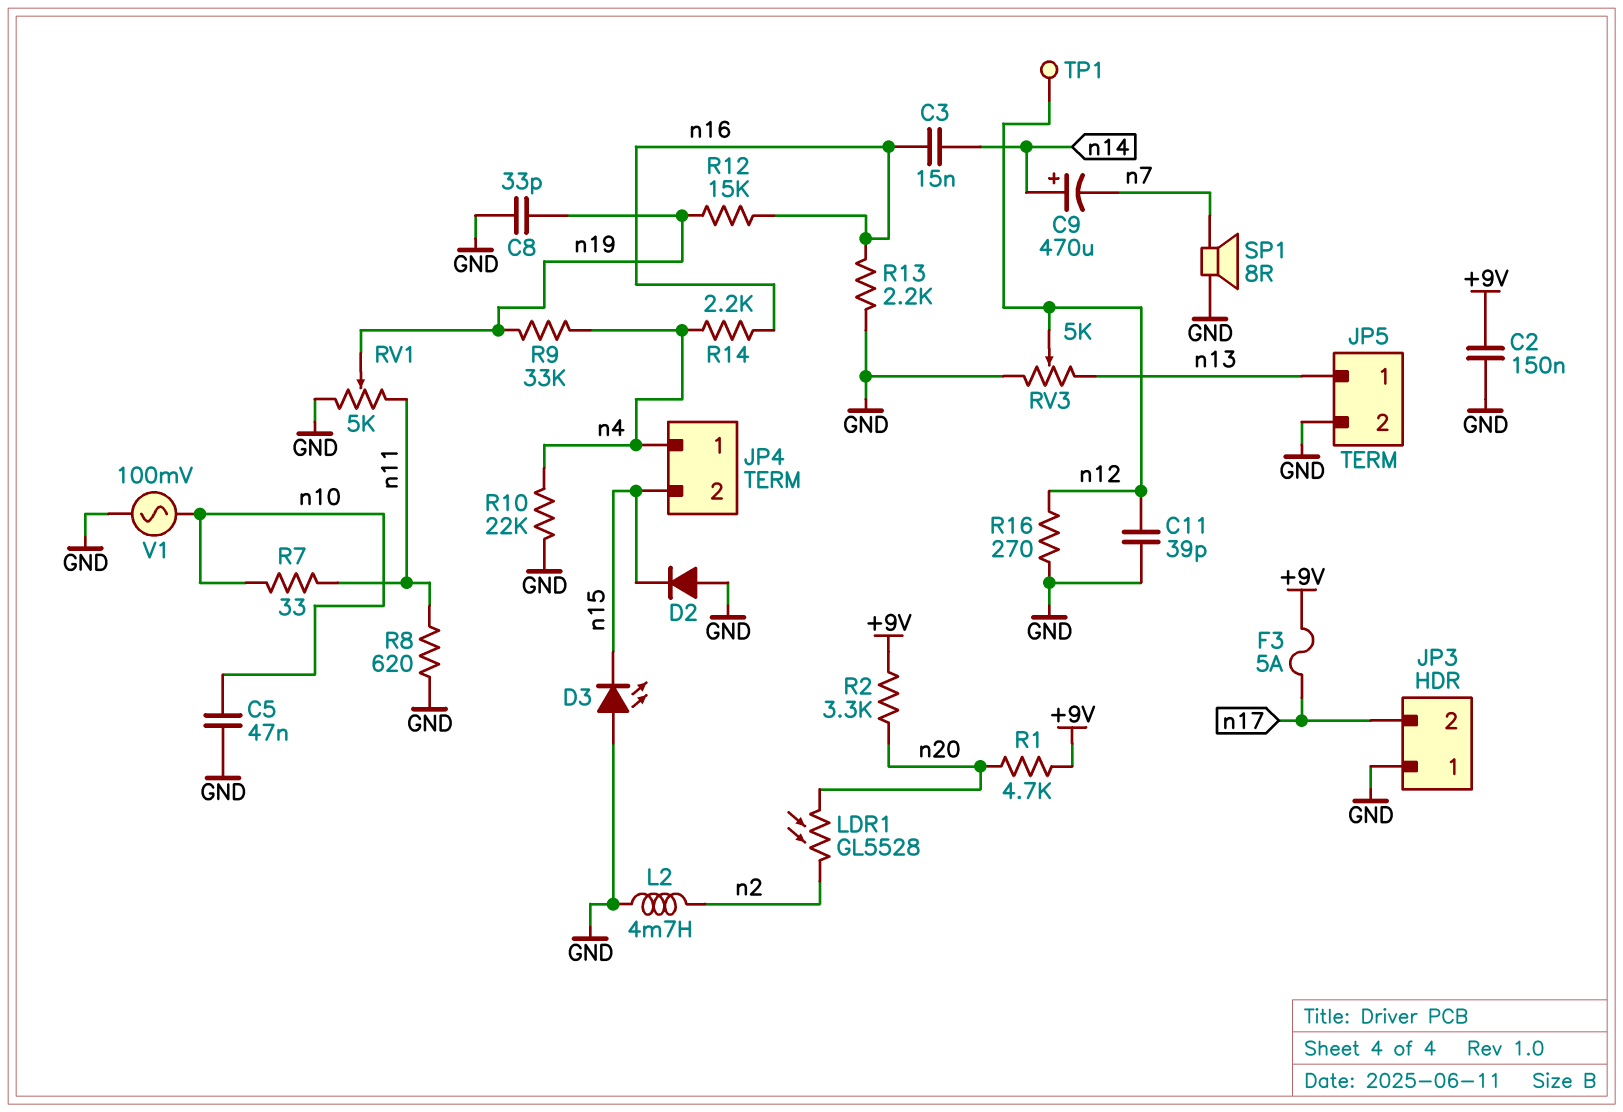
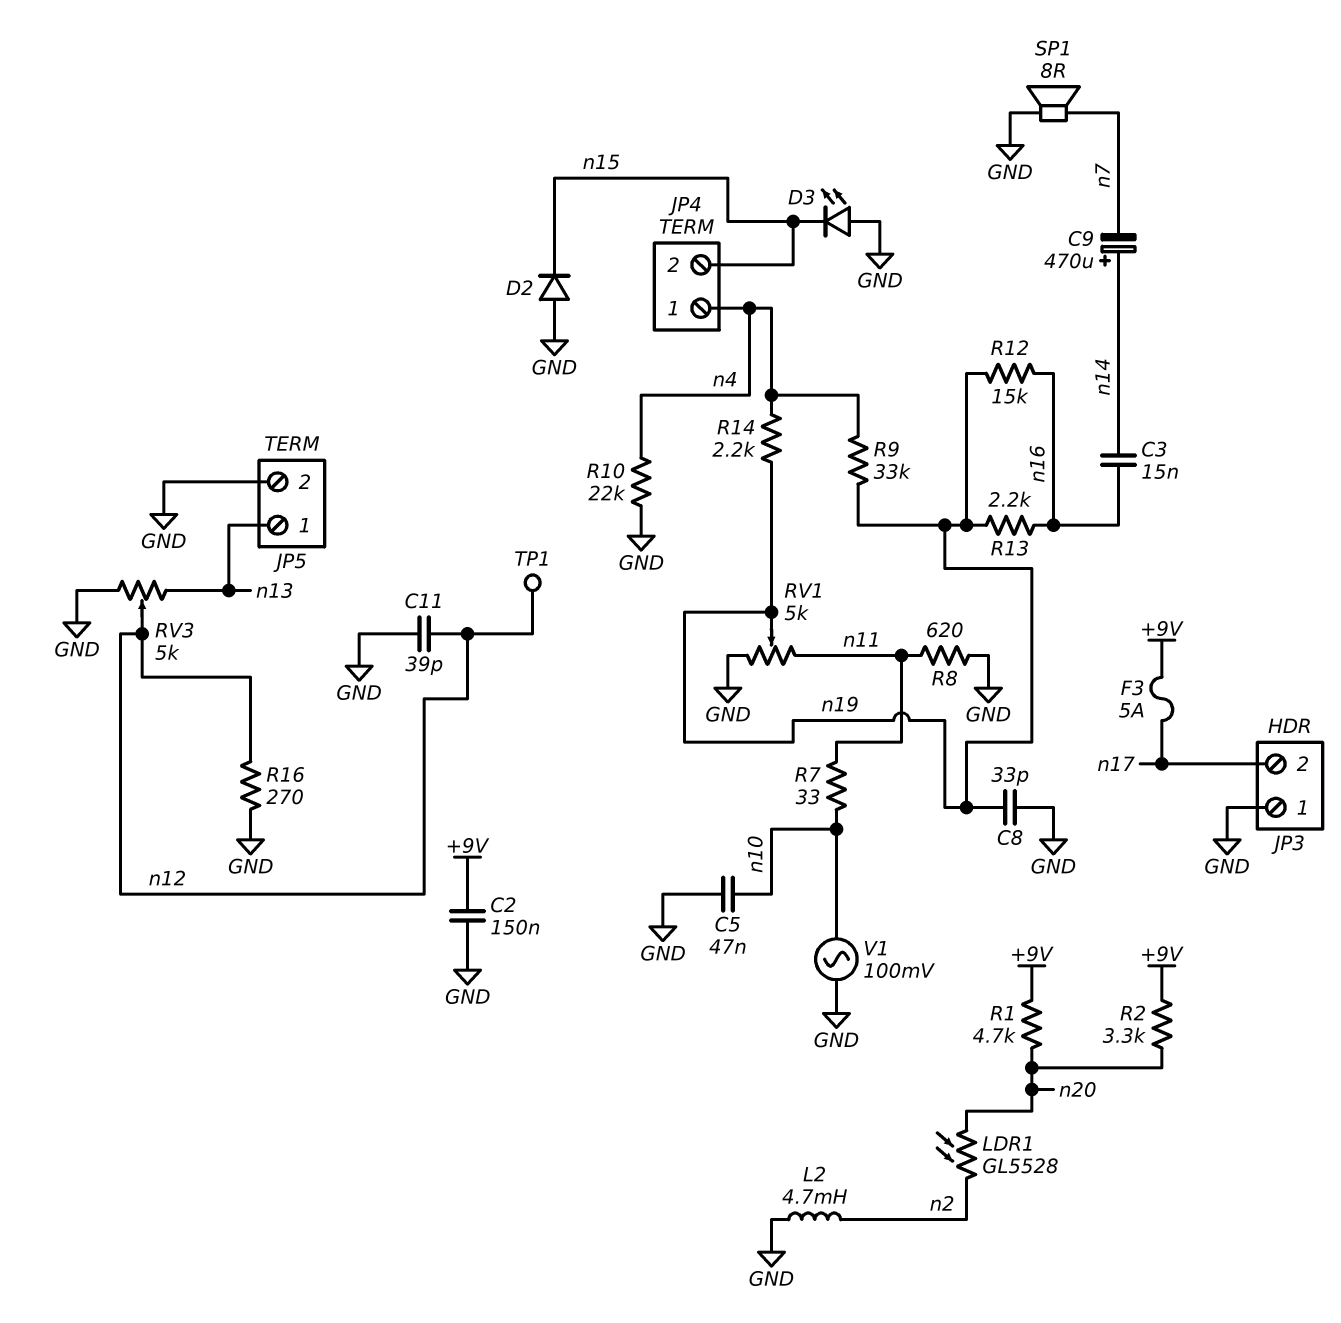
R13: 2.2k (GND, n16) -> 2.2k (n16, n19)
R14: 2.2k (n4, n16) -> 2.2k (n4, n19)

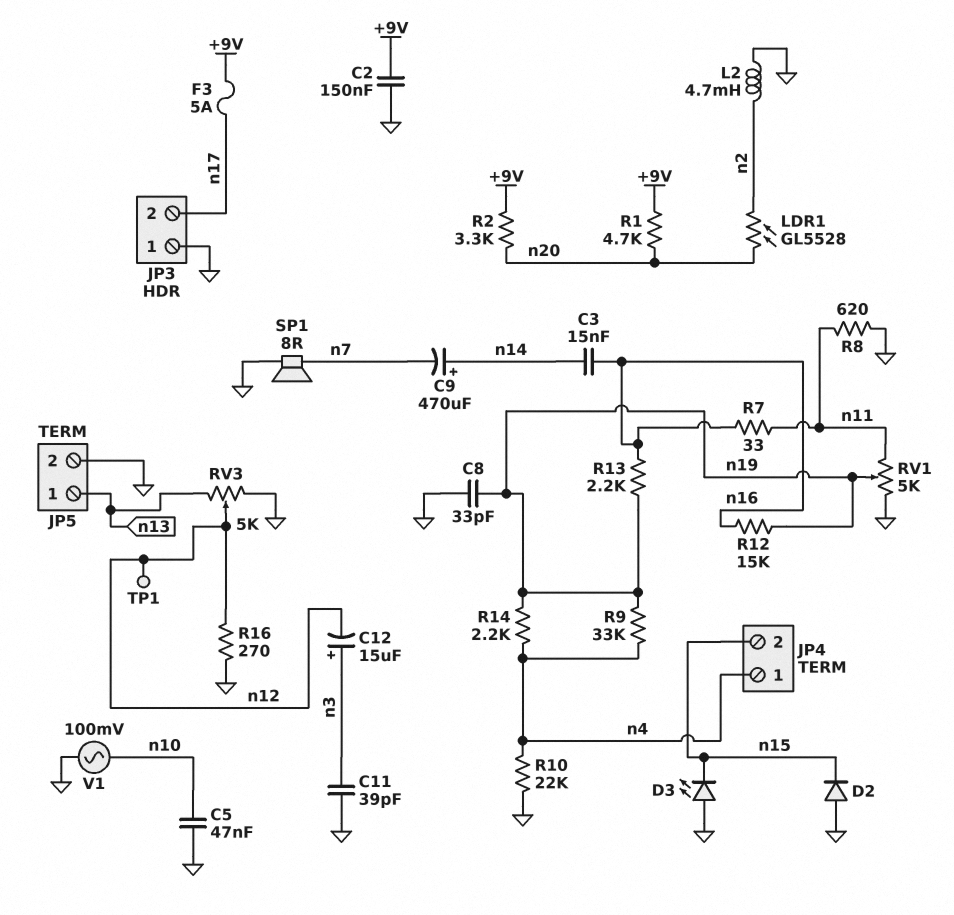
C11: 39pF (GND, n12) -> 39pF (GND, n3)
C12: none -> 15uF (plus n3, minus n12)
R7: 33 (n10, n11) -> 33 (n11, n16)

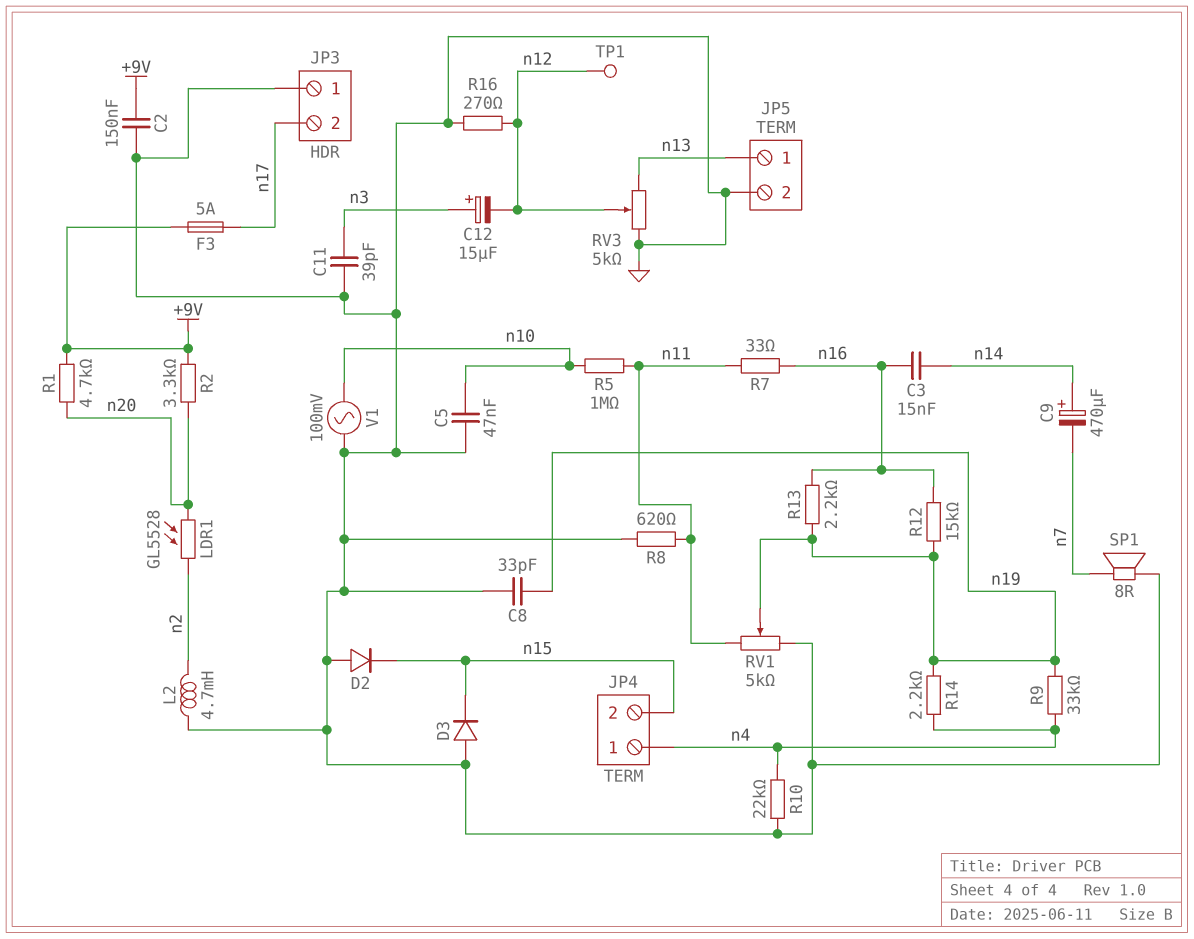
D3: LED (A GND, K n15) -> diode (A GND, K n15)
R5: none -> 1M (n10, n11)

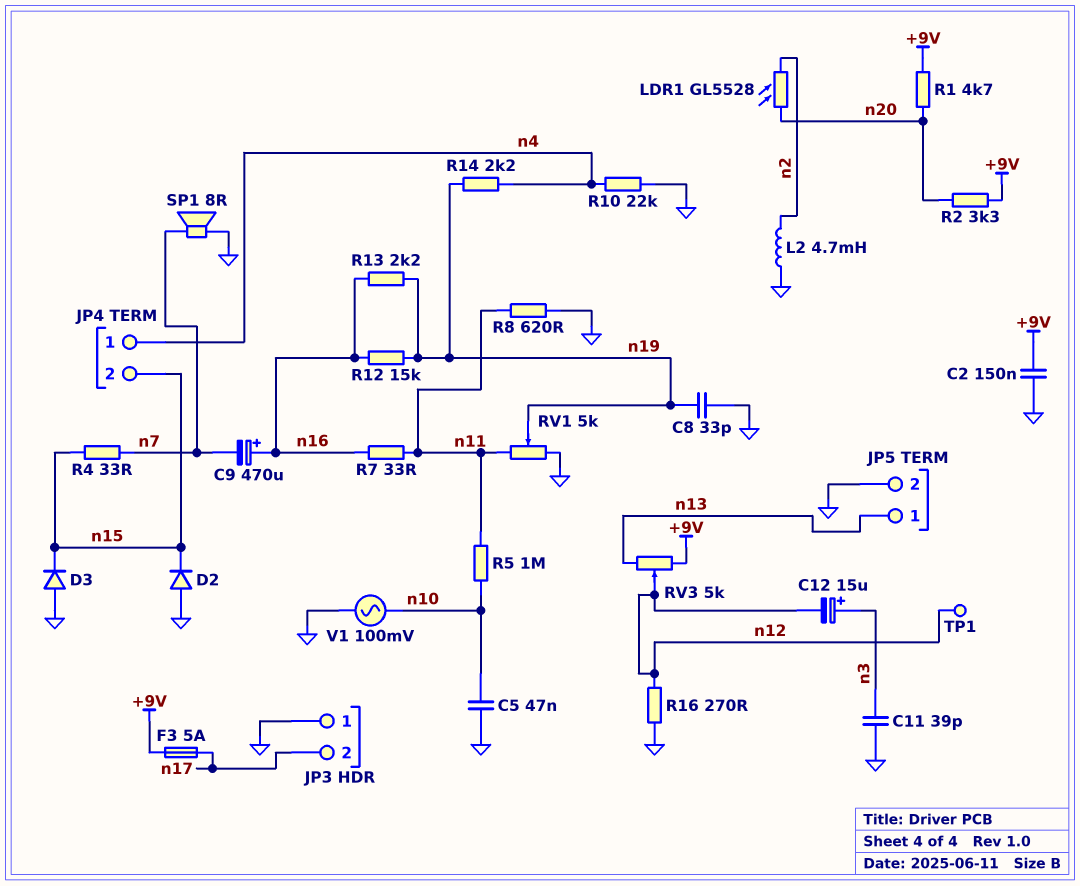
C3: 15nF (n14, n16) -> none
C9: 470uF (plus n14, minus n7) -> 470uF (plus n16, minus n7)
R4: none -> 33 (n7, n15)
R9: 33k (n4, n19) -> none
RV3: 5k (GND, n13, wiper n12) -> 5k (+9V, n13, wiper n12)

